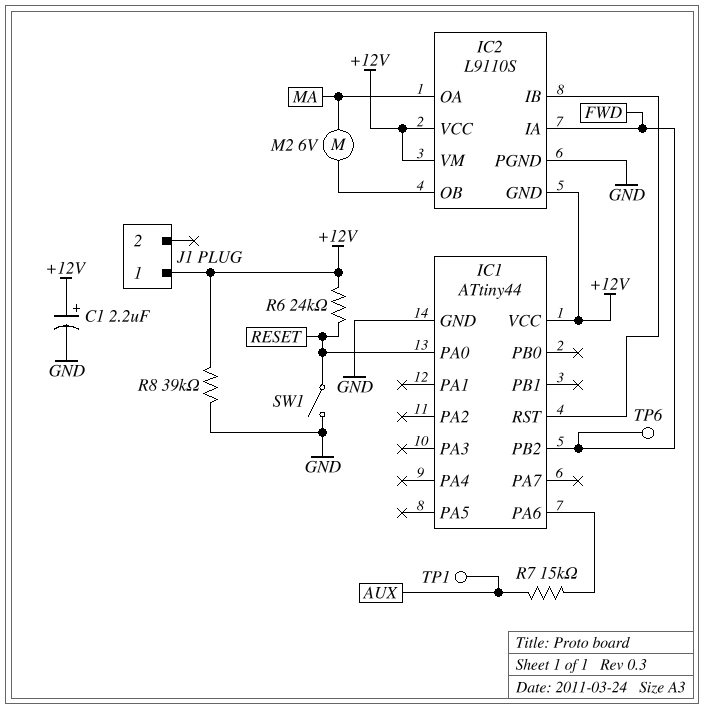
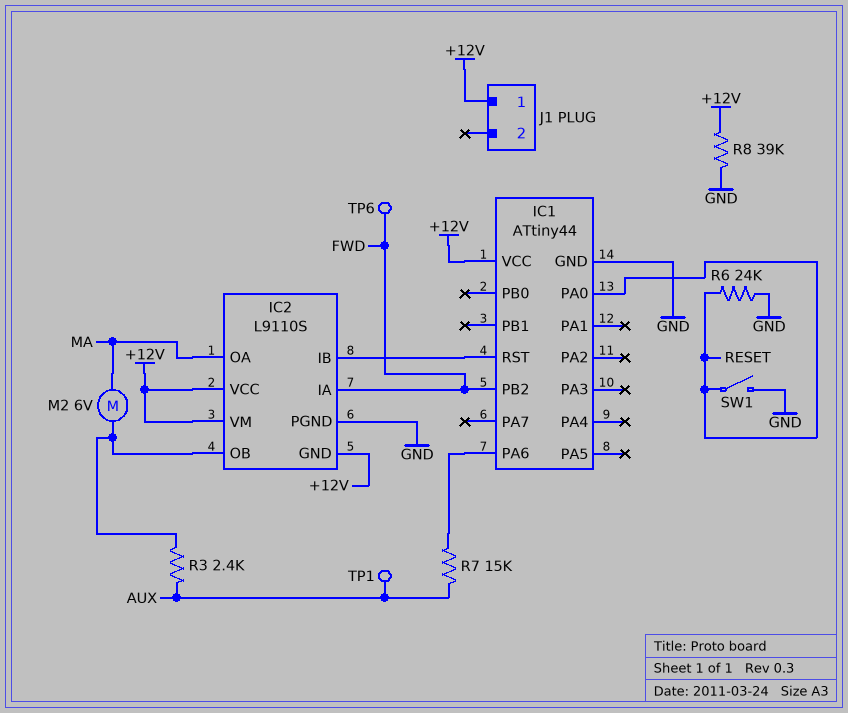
C1: 2.2uF (plus +12V, minus GND) -> none
R3: none -> 2.4k (AUX, IC2/OB)
R6: 24k (+12V, RESET) -> 24k (GND, RESET)

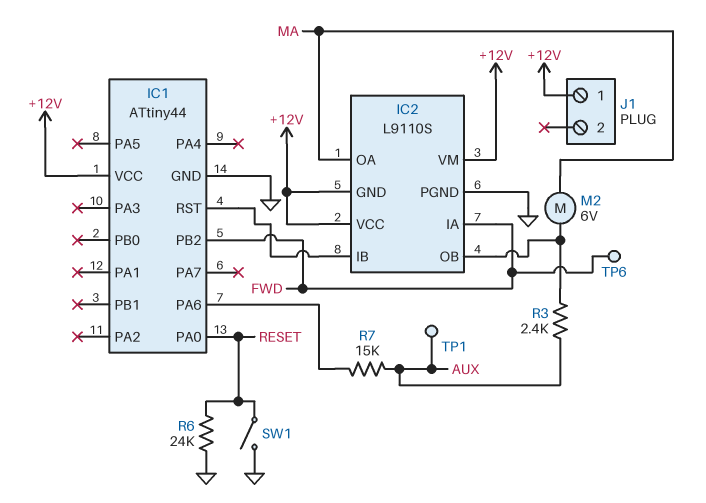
R8: 39k (+12V, GND) -> none

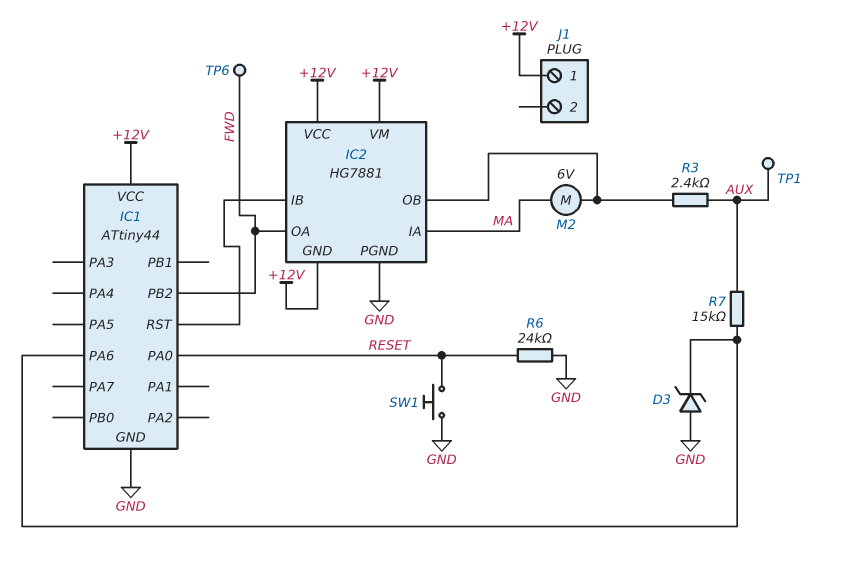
D3: none -> zener (A GND, K IC1/PA6)
IC2: L9110S -> HG7881
IC2 pin IA: FWD -> MA
IC2 pin OA: MA -> FWD
SW1: switch (GND, RESET) -> button (GND, RESET)

